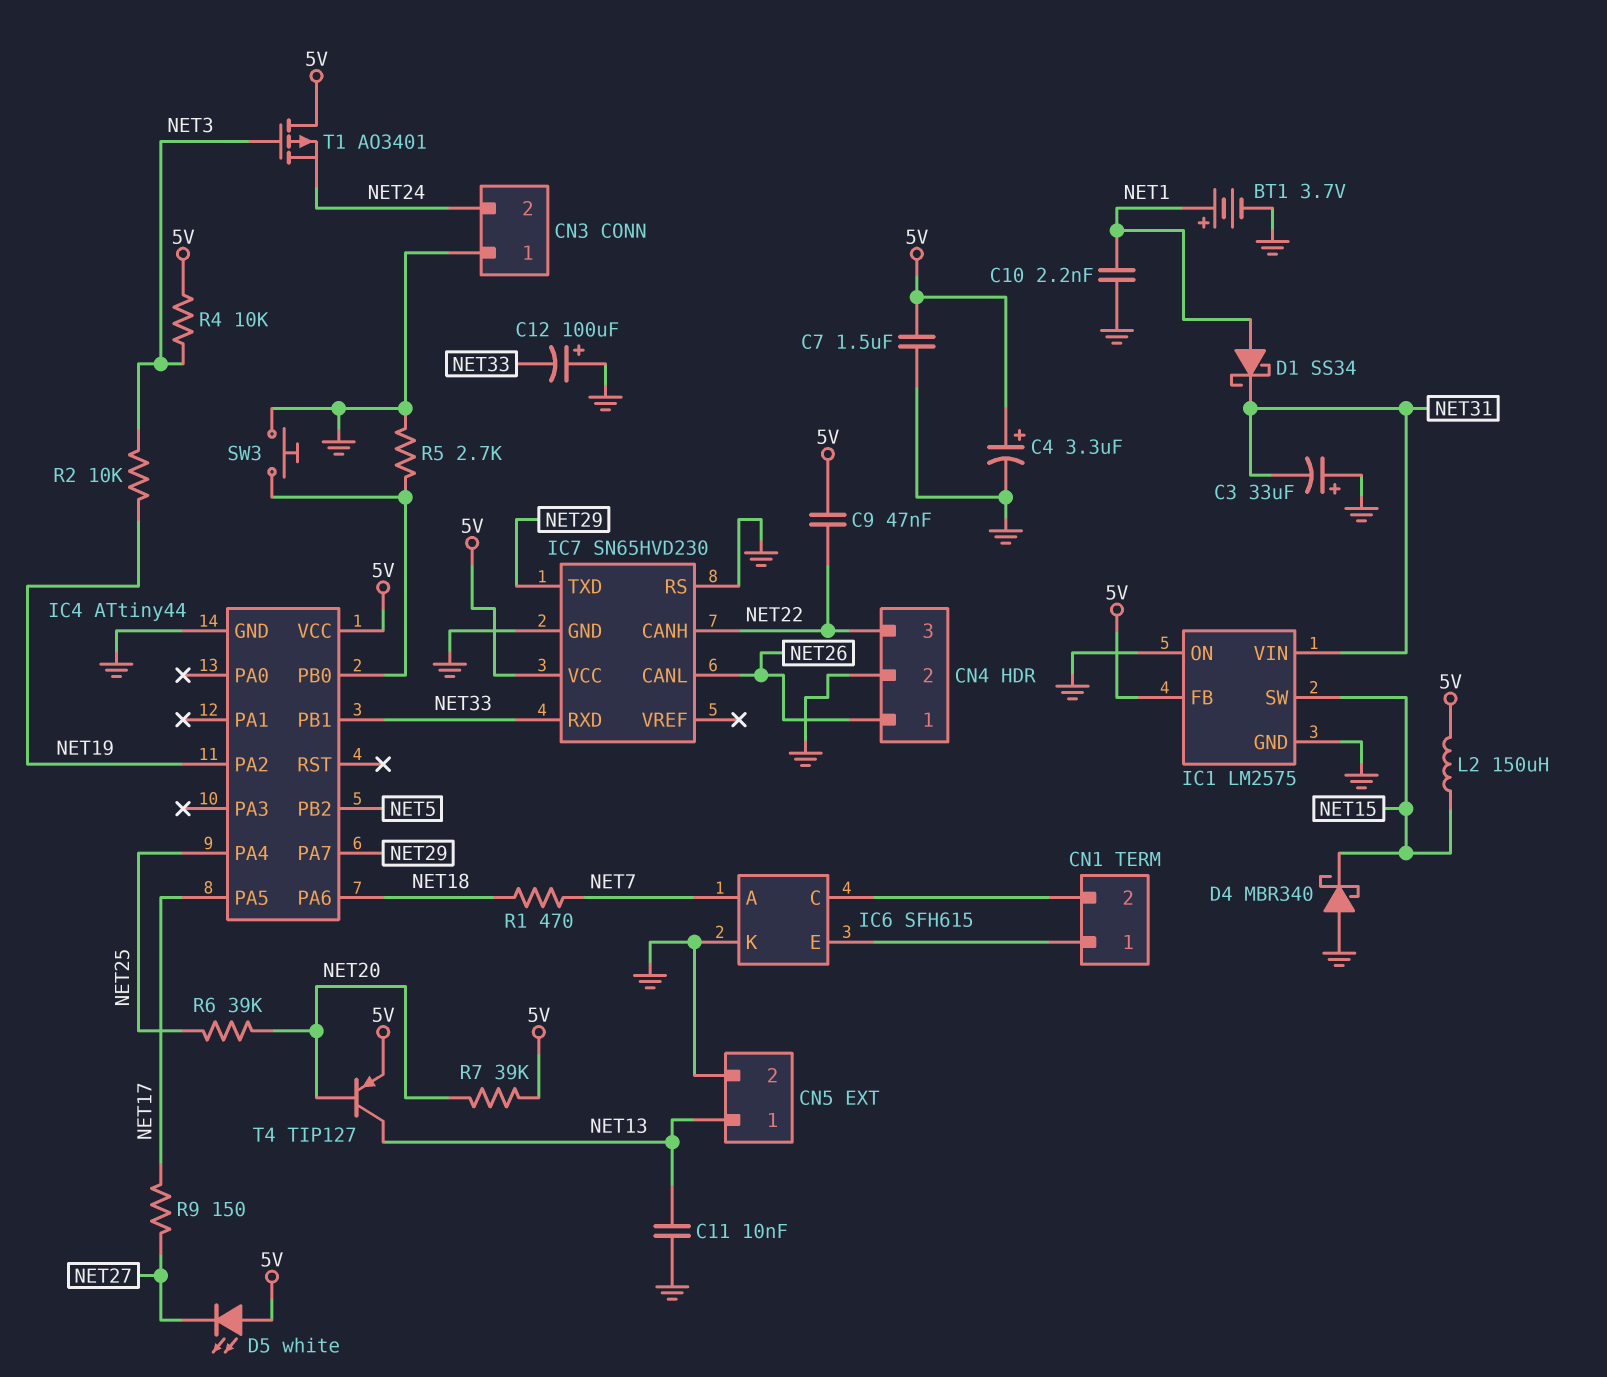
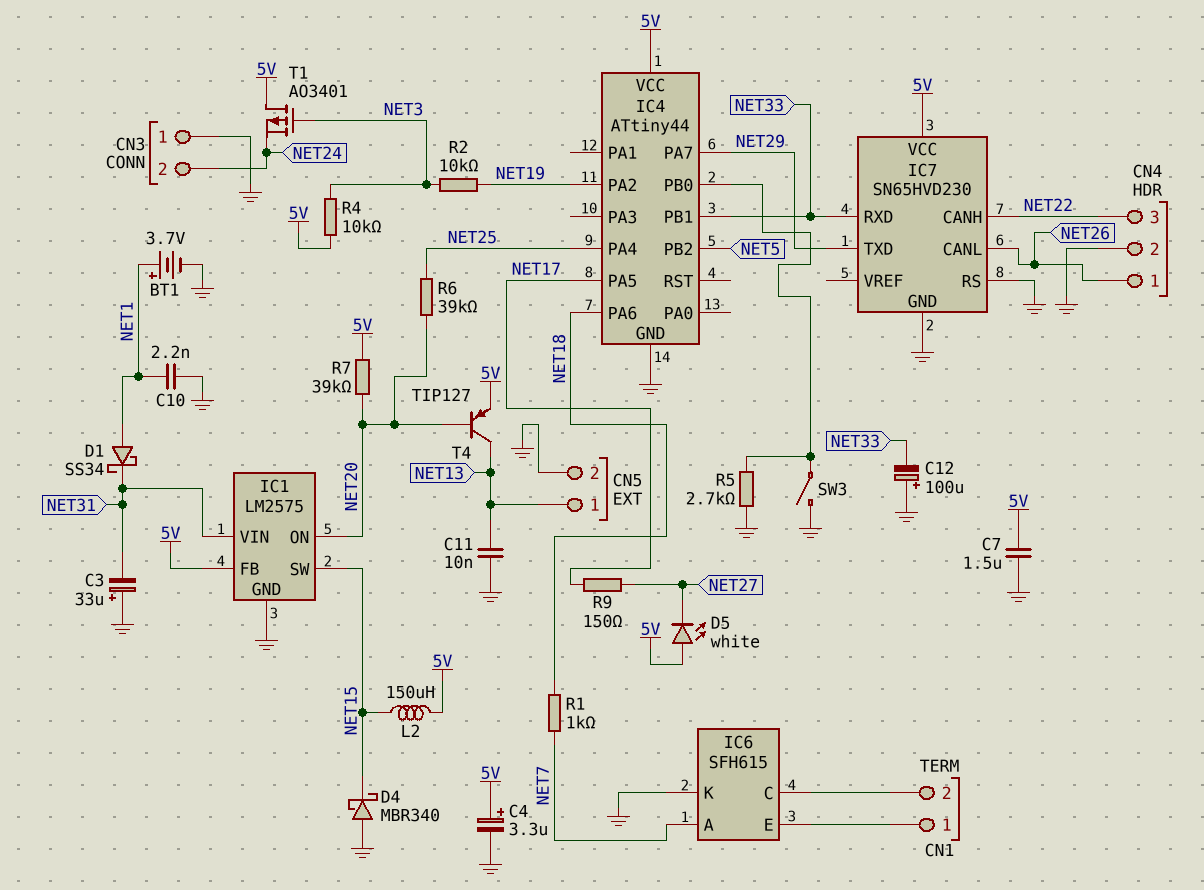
C9: 47nF (5V, NET22) -> none
IC1 pin ON: GND -> NET20
R1: 470 (NET7, NET18) -> 1k (NET7, NET18)
SW3: button (GND, IC4/PB0) -> switch (GND, IC4/PB0)

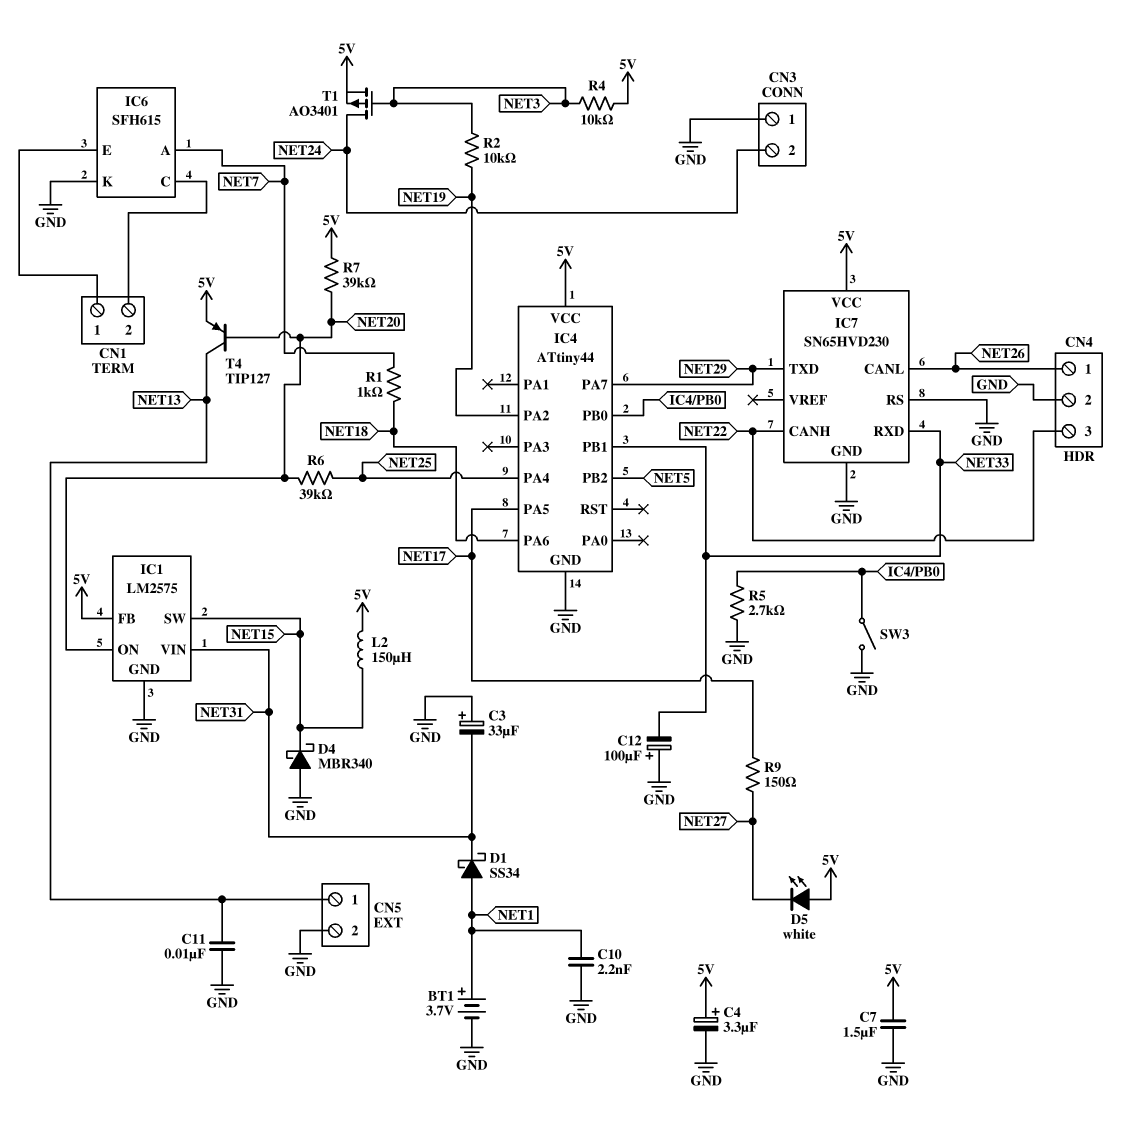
T1: PMOS AO3401 (G NET3, D 5V, S NET24) -> PMOS AO3401 (G NET3, D NET24, S 5V)

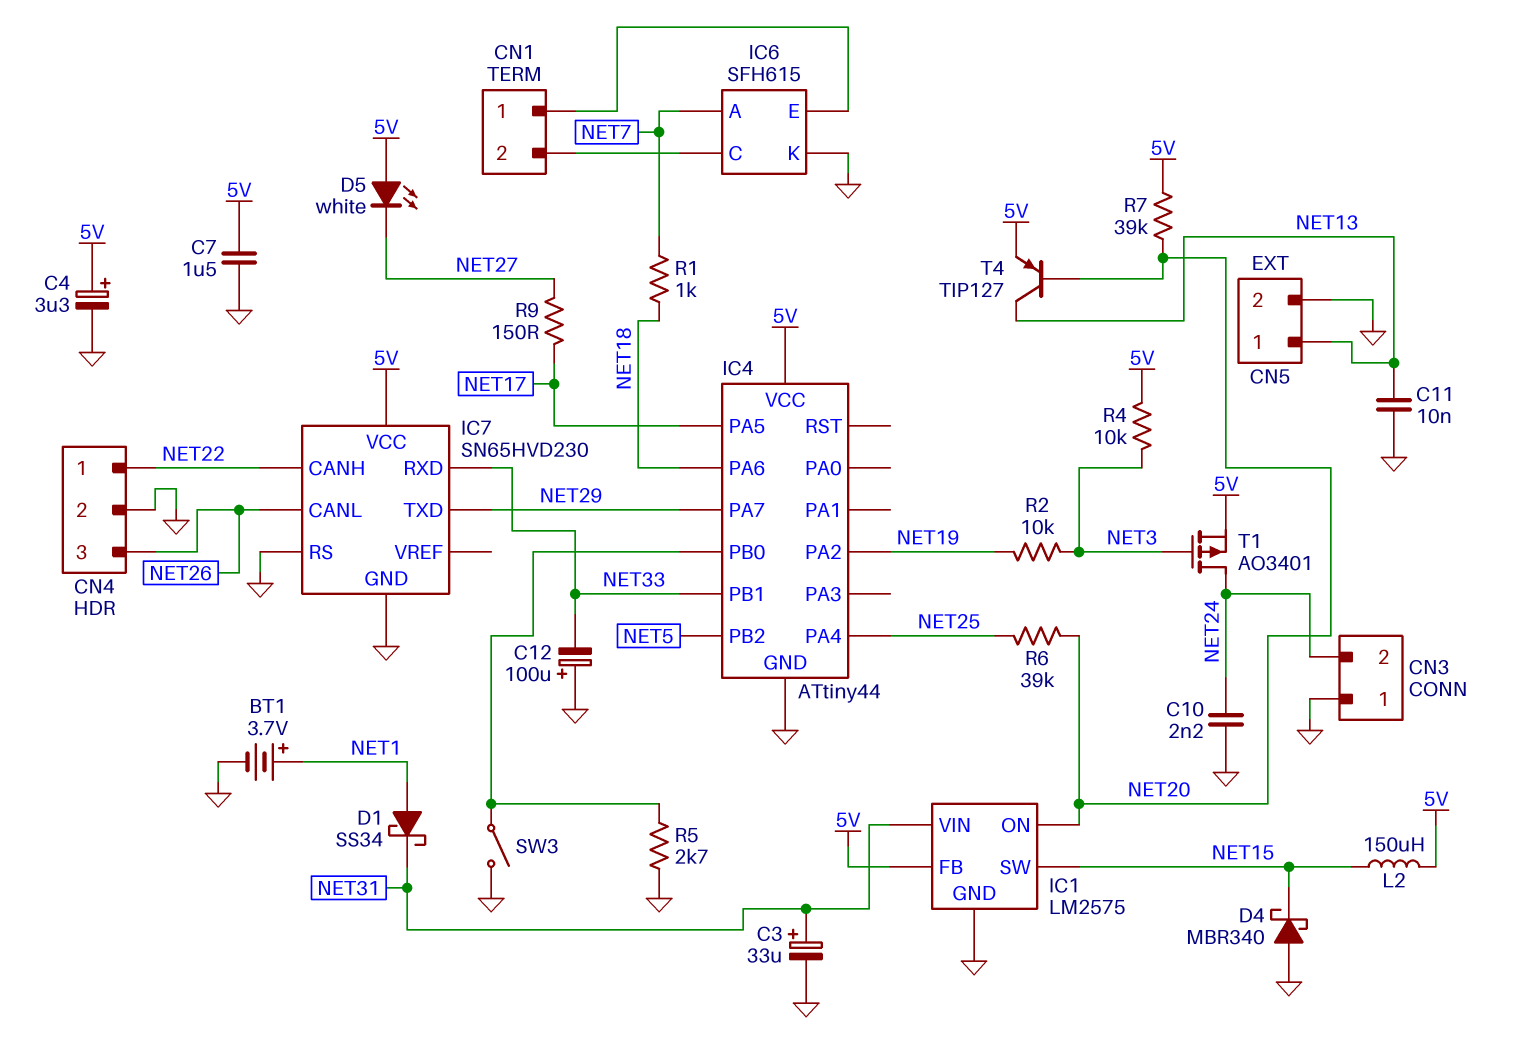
C3: 33uF (plus GND, minus NET31) -> 33uF (plus NET31, minus GND)
C10: 2.2nF (GND, NET1) -> 2.2nF (GND, NET24)
CN4 pin 1: NET26 -> NET22
CN4 pin 3: NET22 -> NET26

